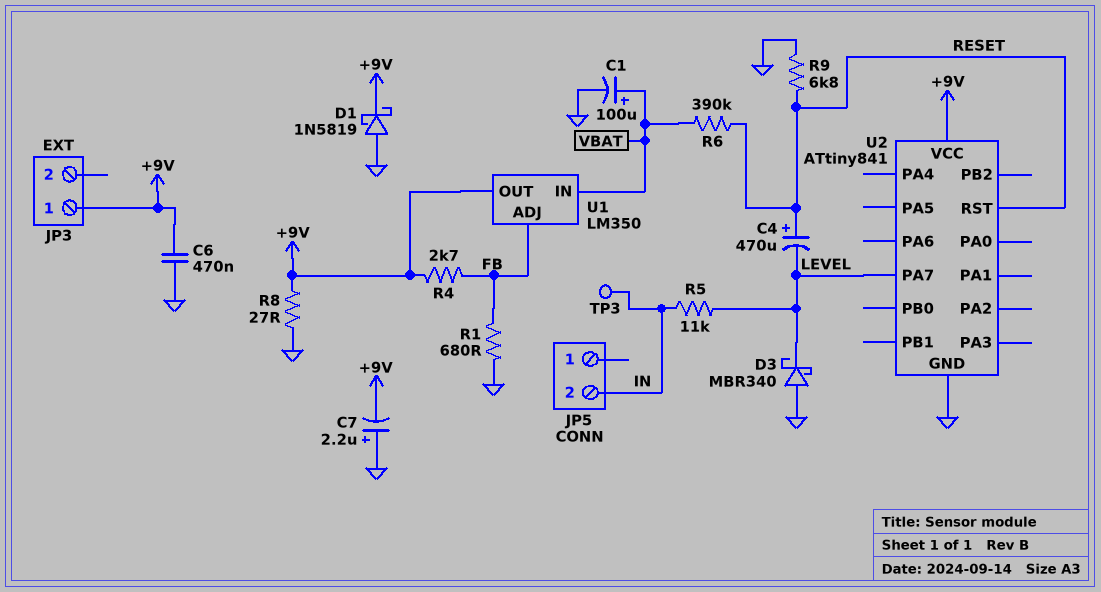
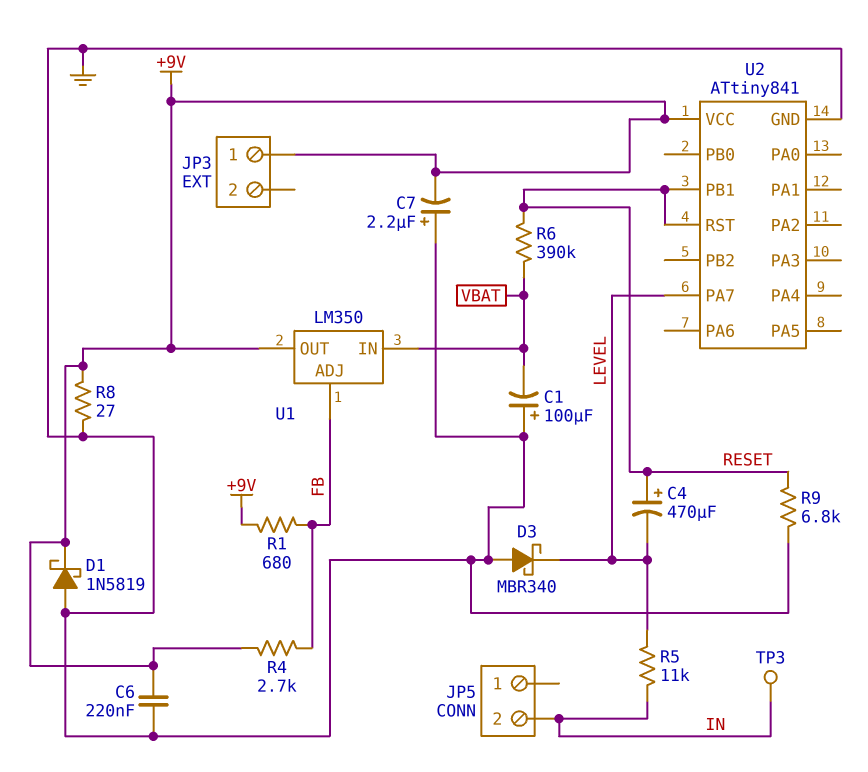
C1: 100uF (plus VBAT, minus GND) -> 100uF (plus GND, minus VBAT)
C6: 470nF (+9V, GND) -> 220nF (+9V, GND)
R1: 680 (FB, GND) -> 680 (+9V, FB)
U2 pin PB1: none -> RESET

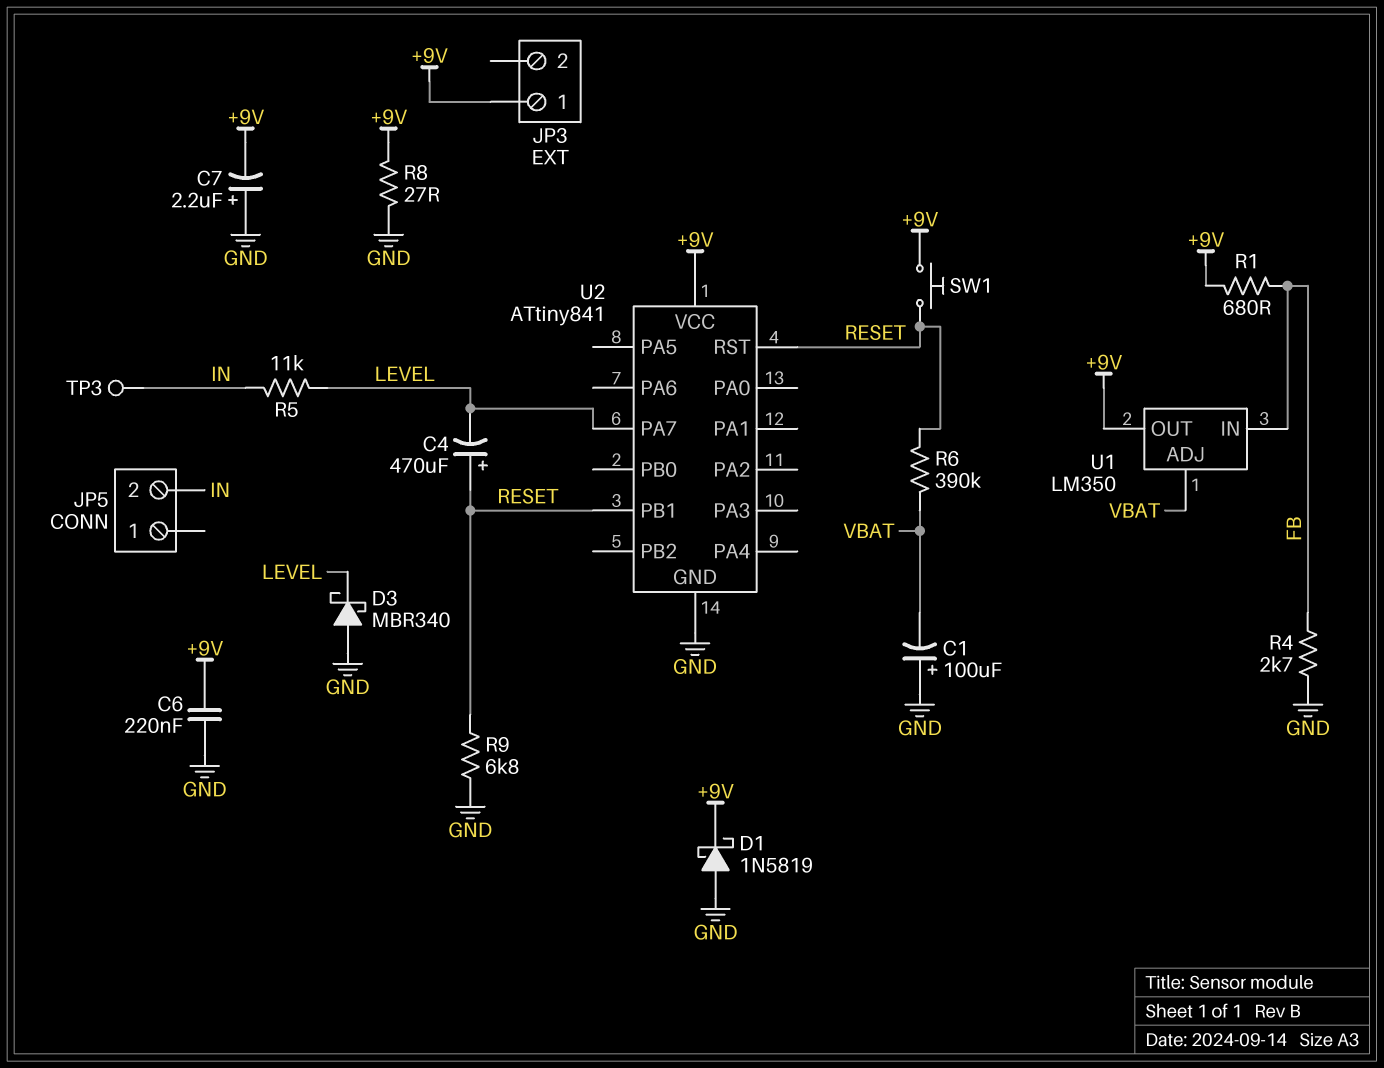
R4: 2.7k (+9V, FB) -> 2.7k (FB, GND)
SW1: none -> button (+9V, RESET)
U1 pin ADJ: FB -> VBAT
U1 pin IN: VBAT -> FB

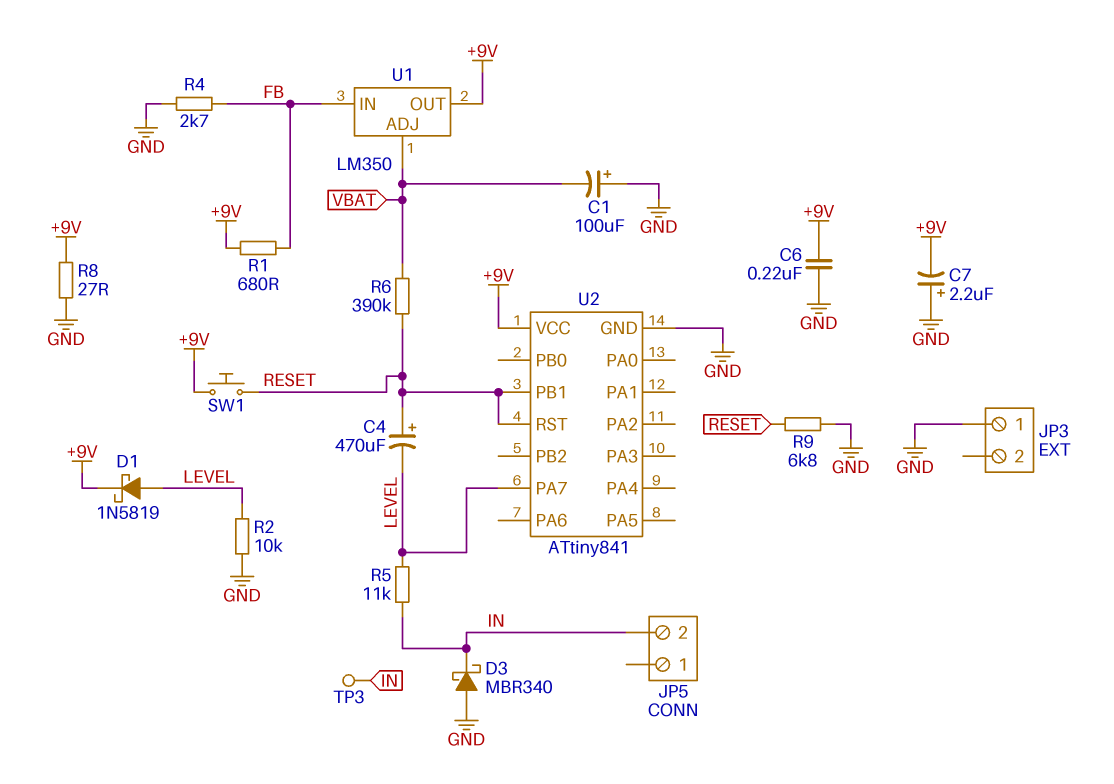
D1: schottky 1N5819 (A GND, K +9V) -> schottky 1N5819 (A LEVEL, K +9V)
D3: schottky MBR340 (A GND, K LEVEL) -> schottky MBR340 (A GND, K IN)
JP3 pin 1: +9V -> GND
R2: none -> 10k (GND, LEVEL)

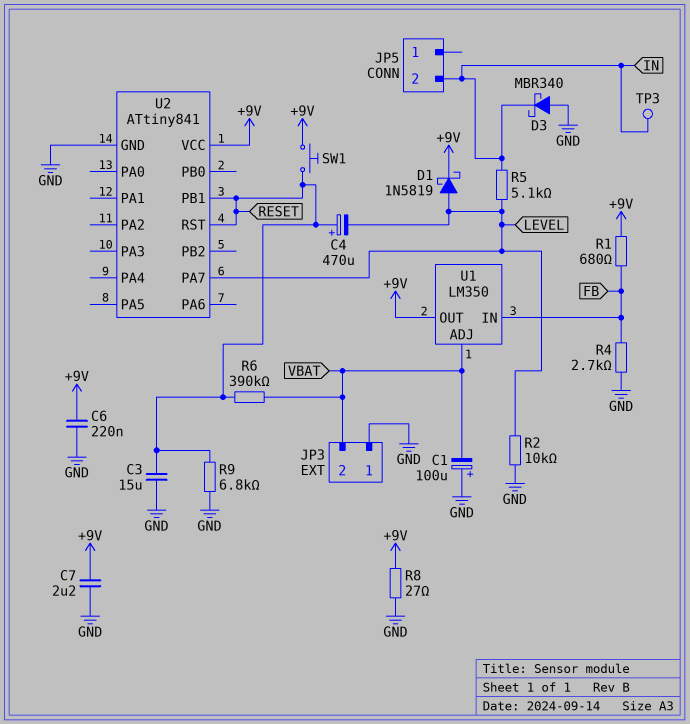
C3: none -> 15uF (GND, RESET)
C7: 2.2uF (plus GND, minus +9V) -> 2.2uF (+9V, GND)
JP3 pin 2: none -> VBAT
R5: 11k (IN, LEVEL) -> 5.1k (IN, LEVEL)

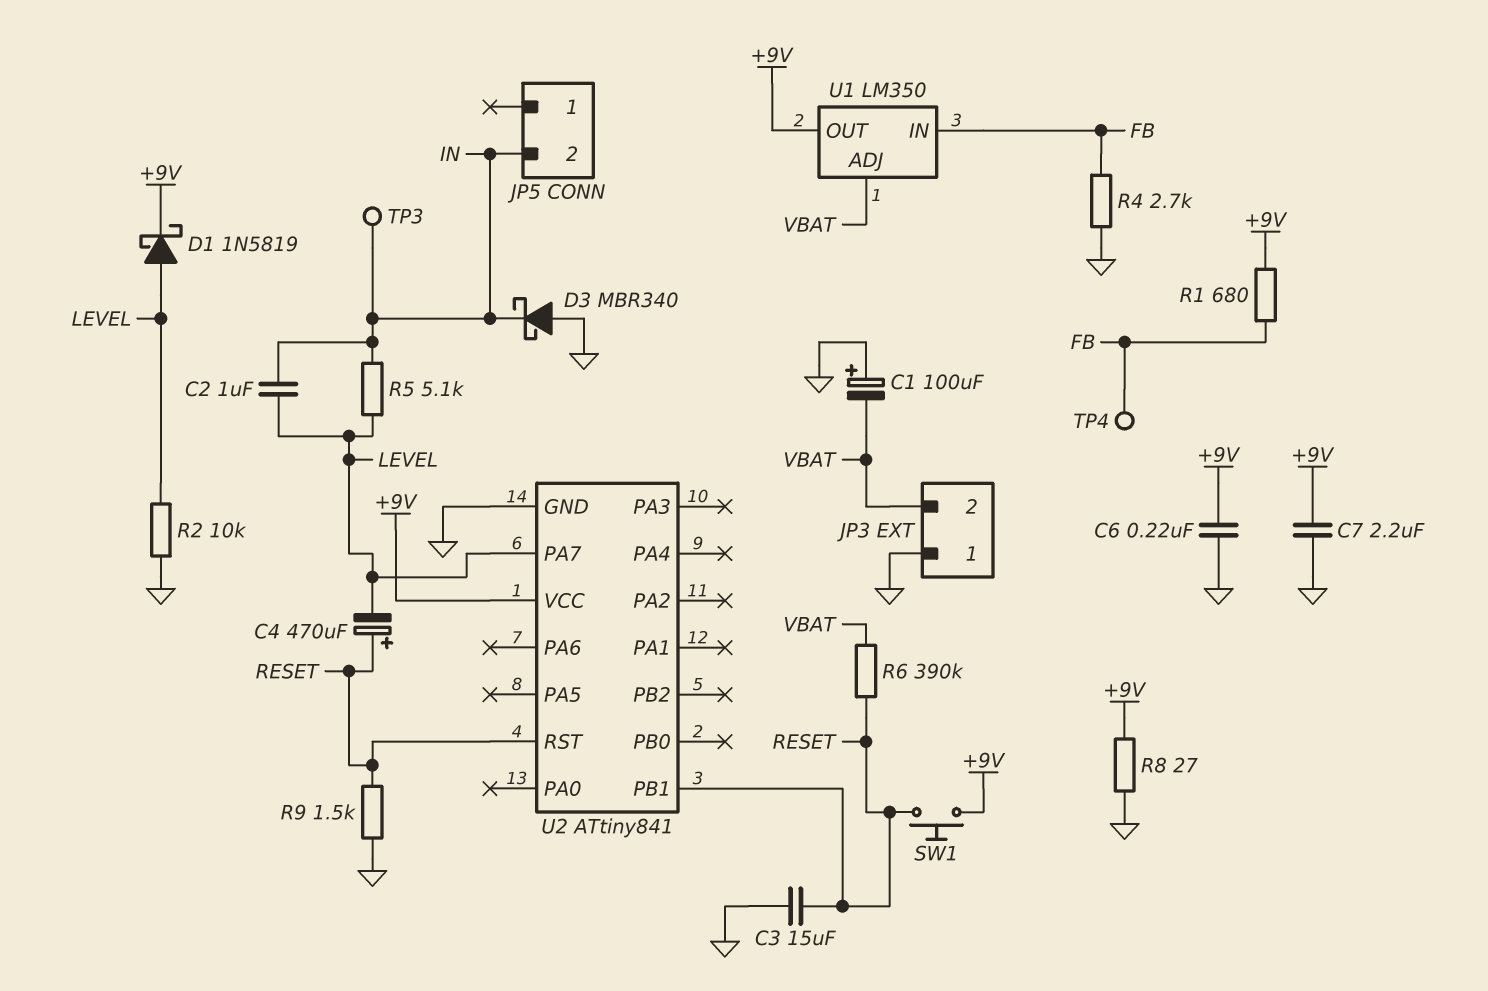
C2: none -> 1uF (IN, LEVEL)
R9: 6.8k (GND, RESET) -> 1.5k (GND, RESET)
TP4: none -> test point (FB)

